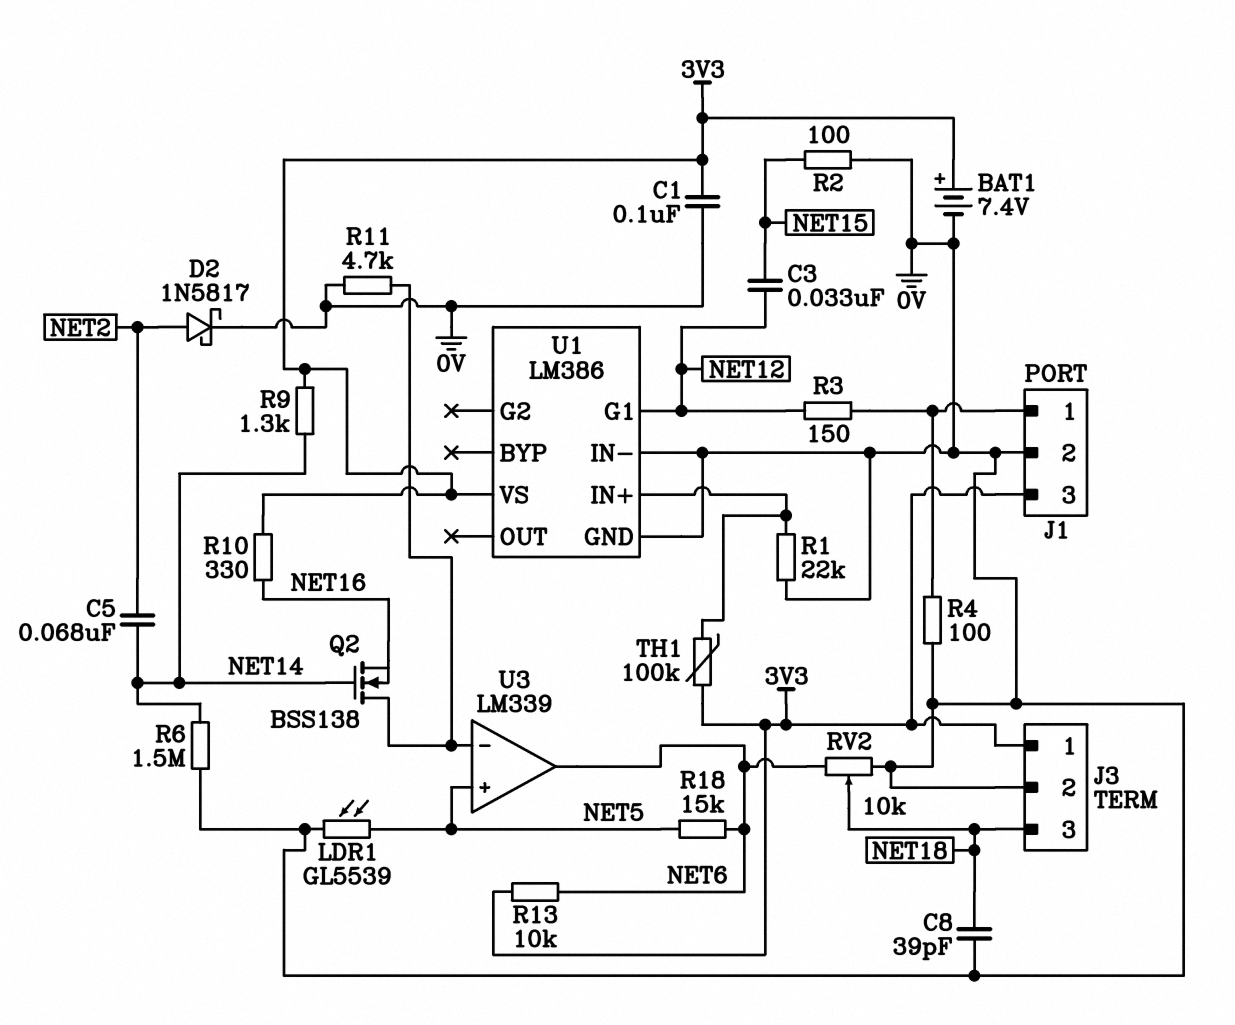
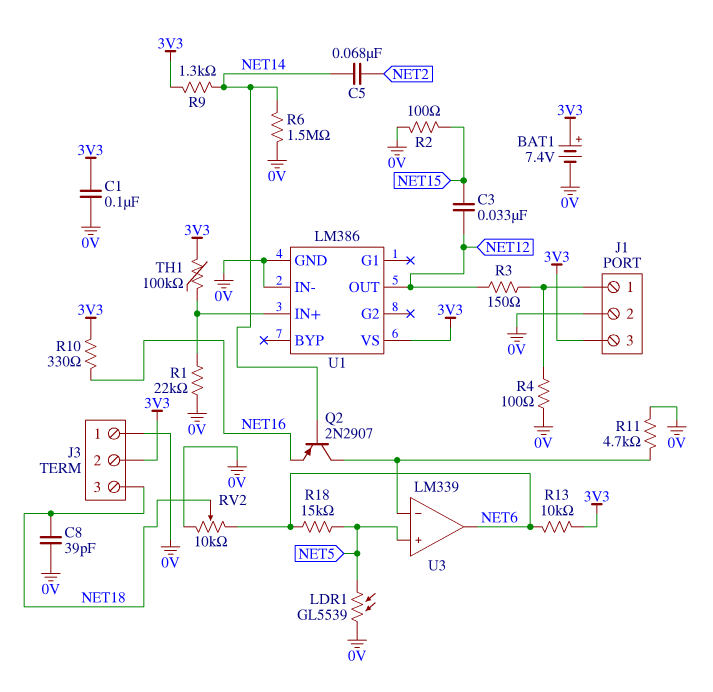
D2: schottky 1N5817 (A NET2, K 0V) -> none
J3 pin 1: 3V3 -> 0V
J3 pin 2: 0V -> 3V3
Q2: NMOS BSS138 (G NET14, D U3/in-, S NET16) -> PNP 2N2907 (B NET14, C U3/in-, E NET16)
U1 pin G1: NET12 -> none
U1 pin OUT: none -> NET12

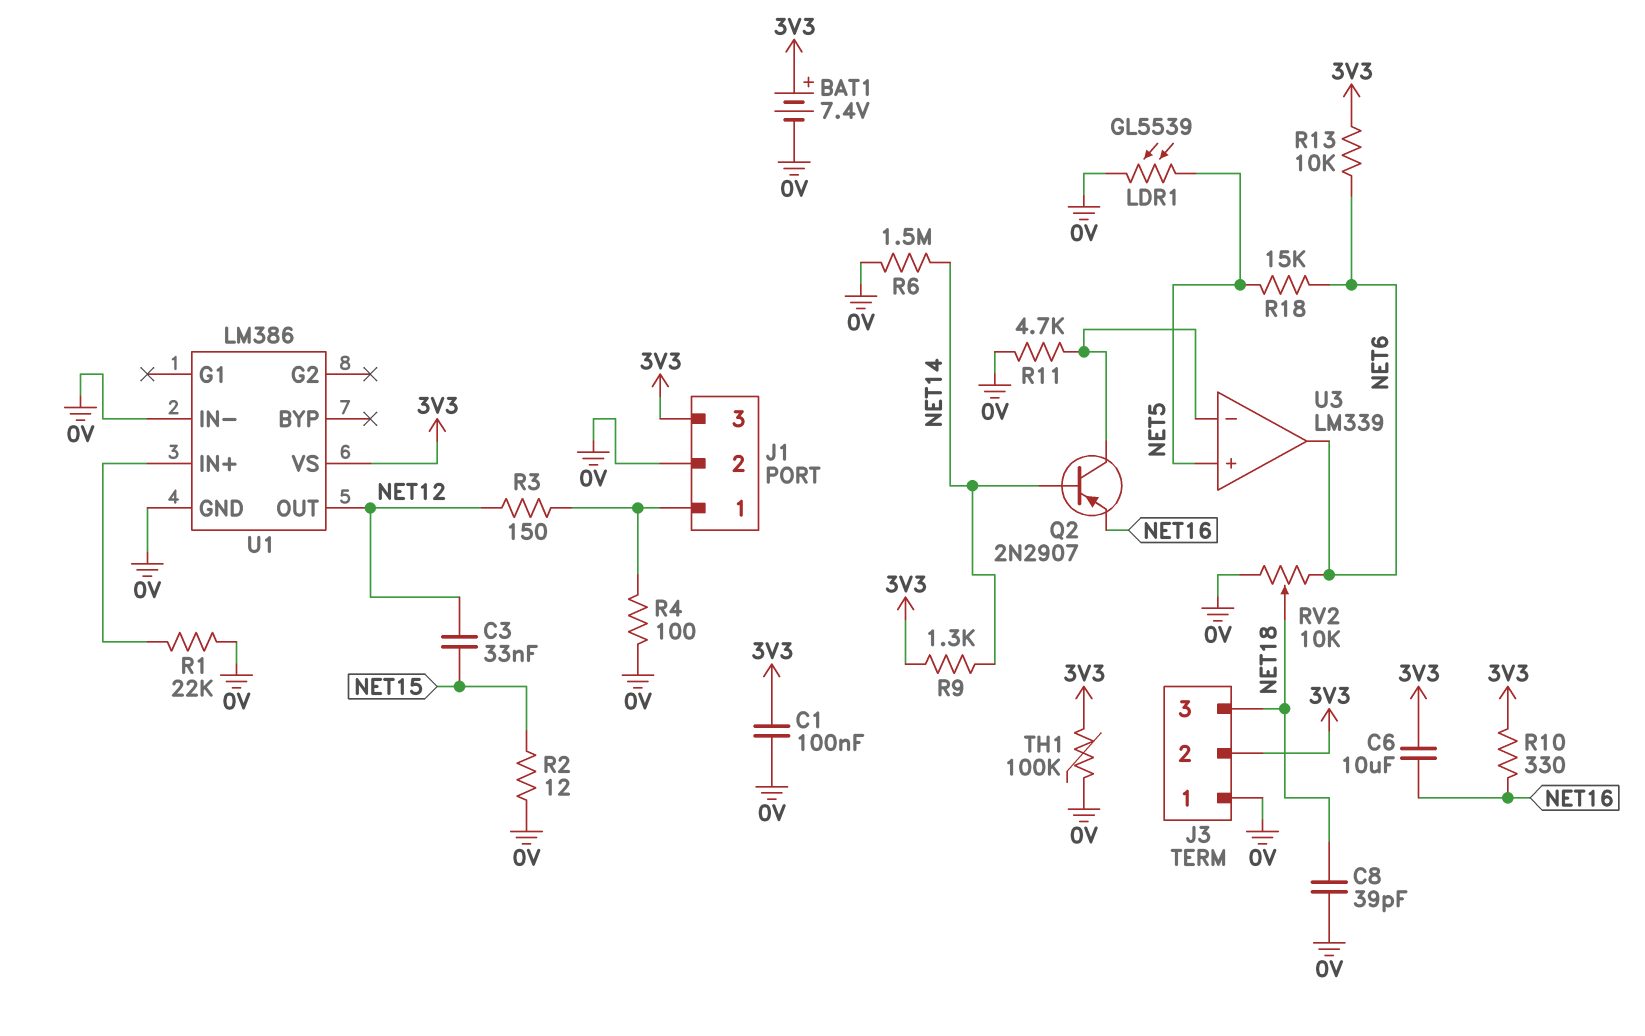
C5: 68nF (NET2, NET14) -> none
C6: none -> 10uF (3V3, NET16)
R2: 100 (0V, NET15) -> 12 (0V, NET15)
TH1: 100k (3V3, U1/IN+) -> 100k (0V, 3V3)

